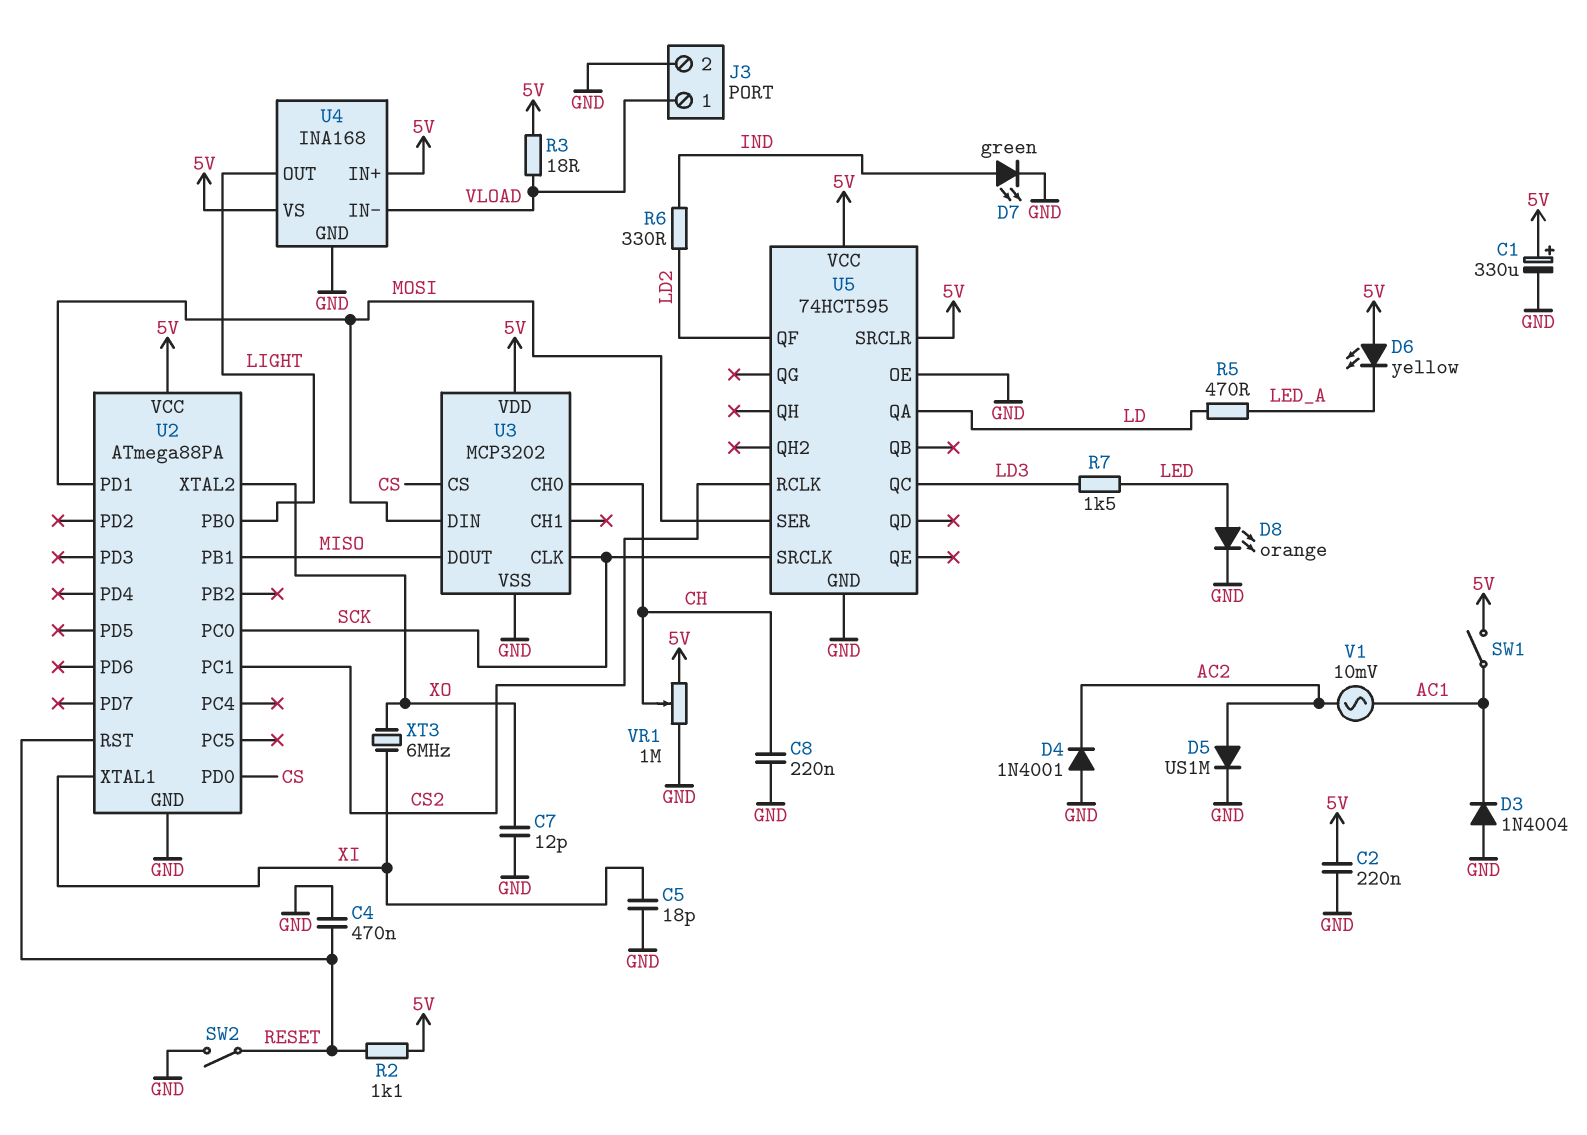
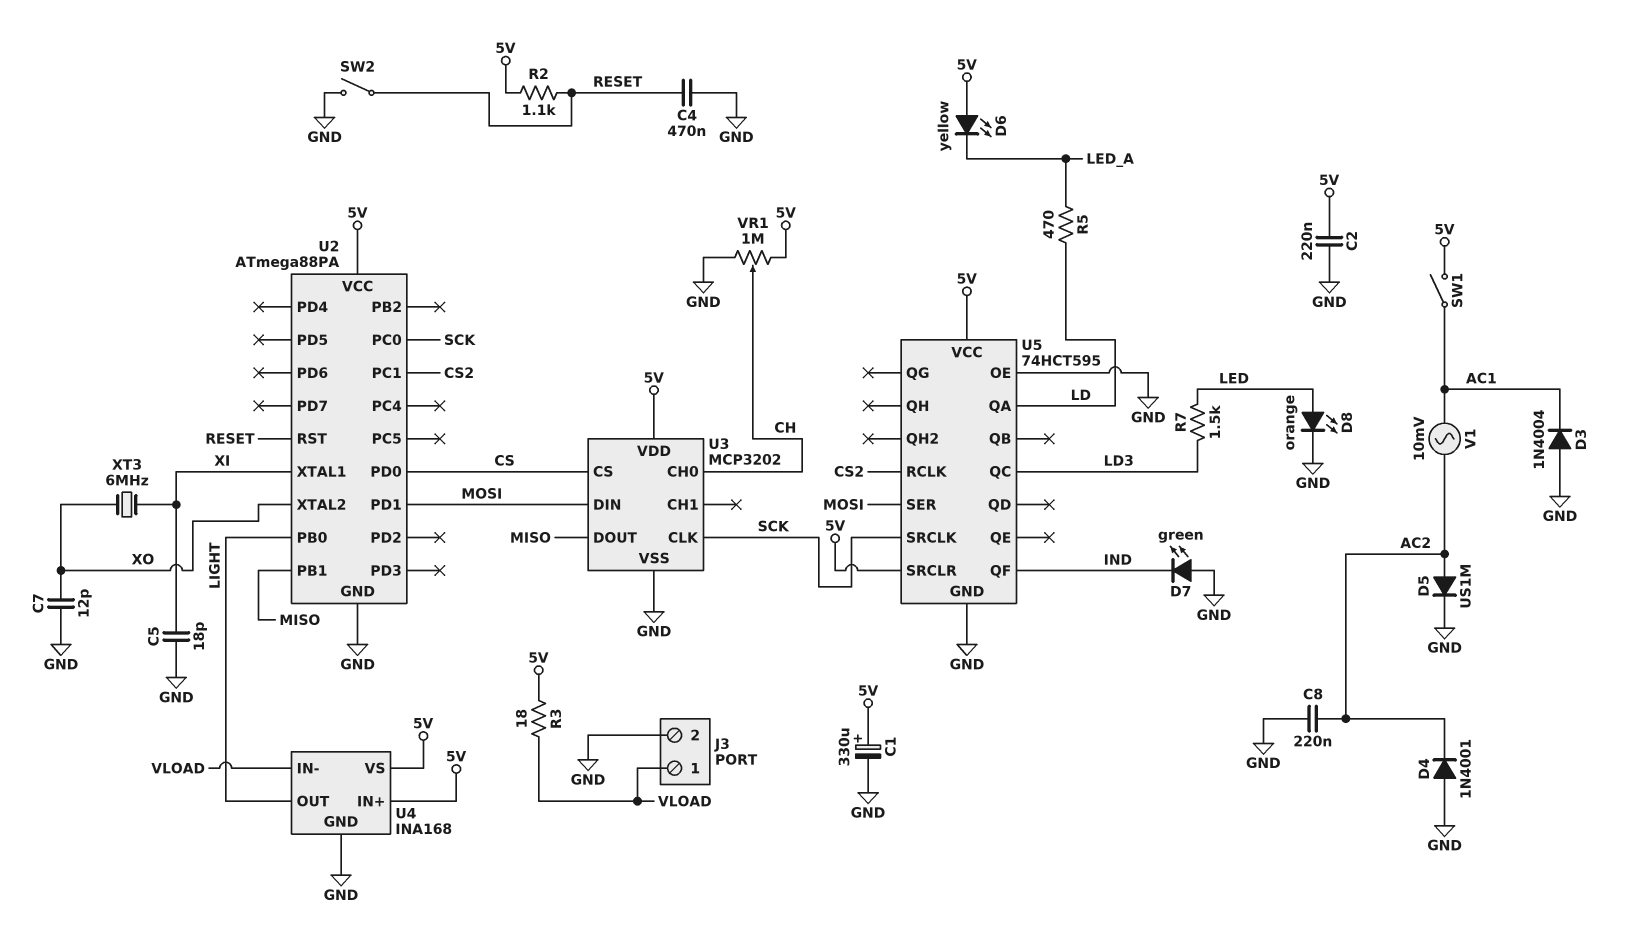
C8: 220nF (CH, GND) -> 220nF (AC2, GND)
D7: LED green (A IND, K GND) -> LED green (A GND, K IND)
R6: 330 (IND, LD2) -> none
U5 pin QF: LD2 -> IND

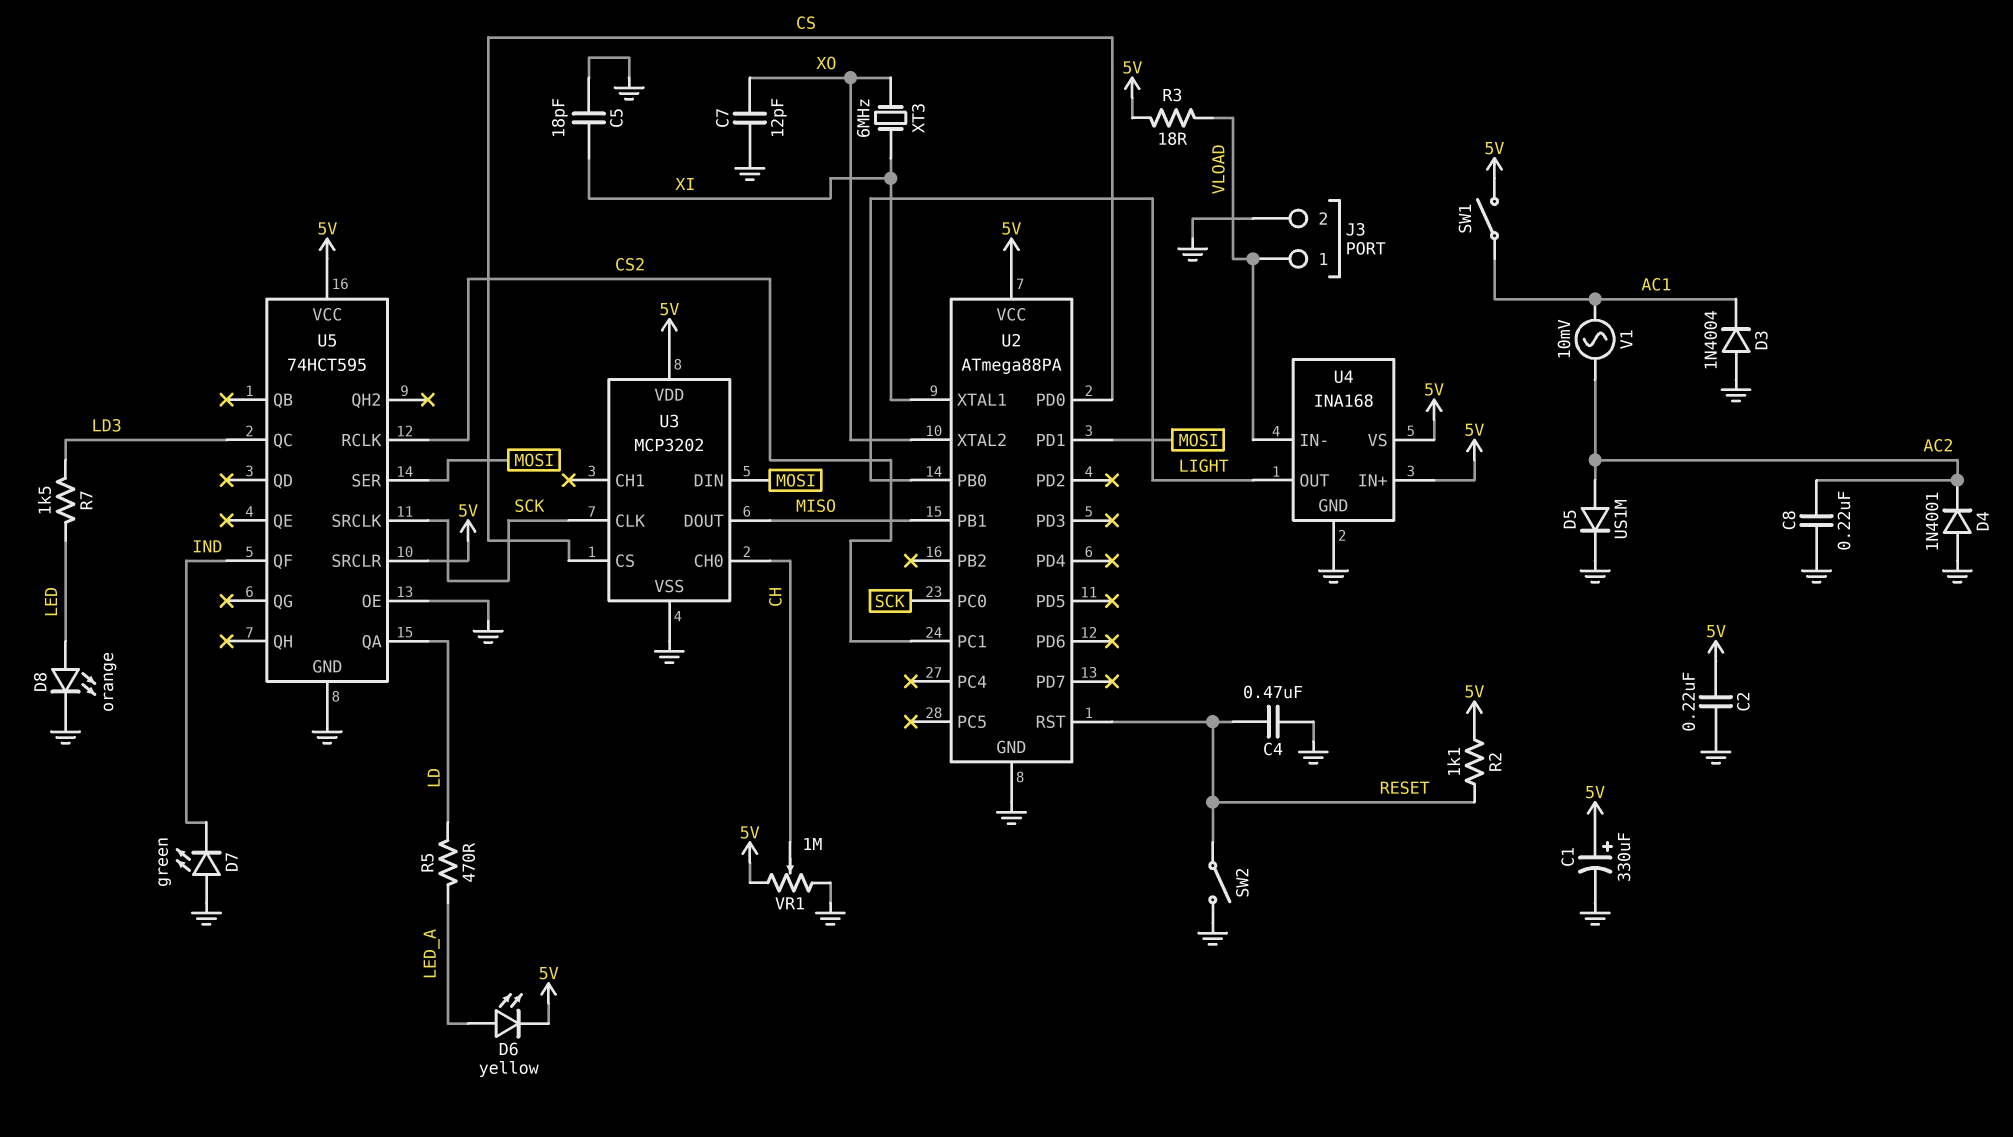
D6: LED yellow (A 5V, K LED_A) -> LED yellow (A LED_A, K 5V)

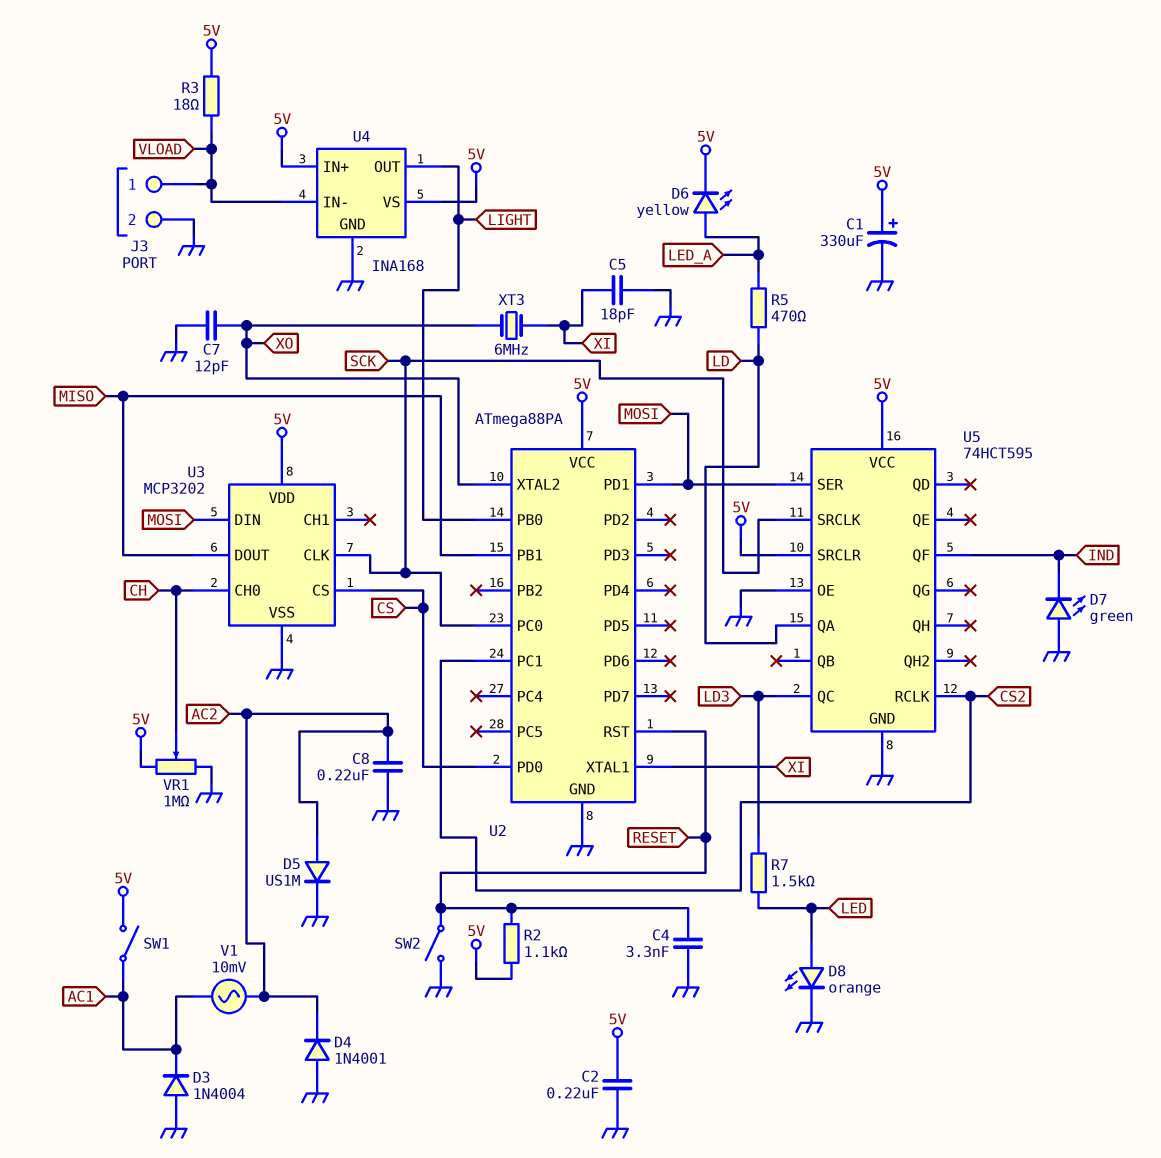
C4: 470nF (GND, RESET) -> 3.3nF (GND, RESET)

